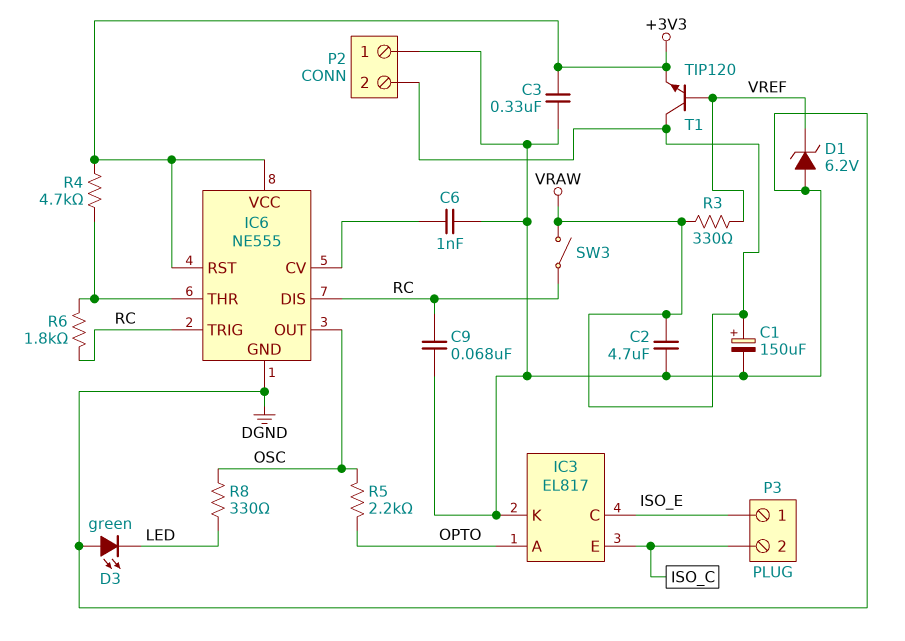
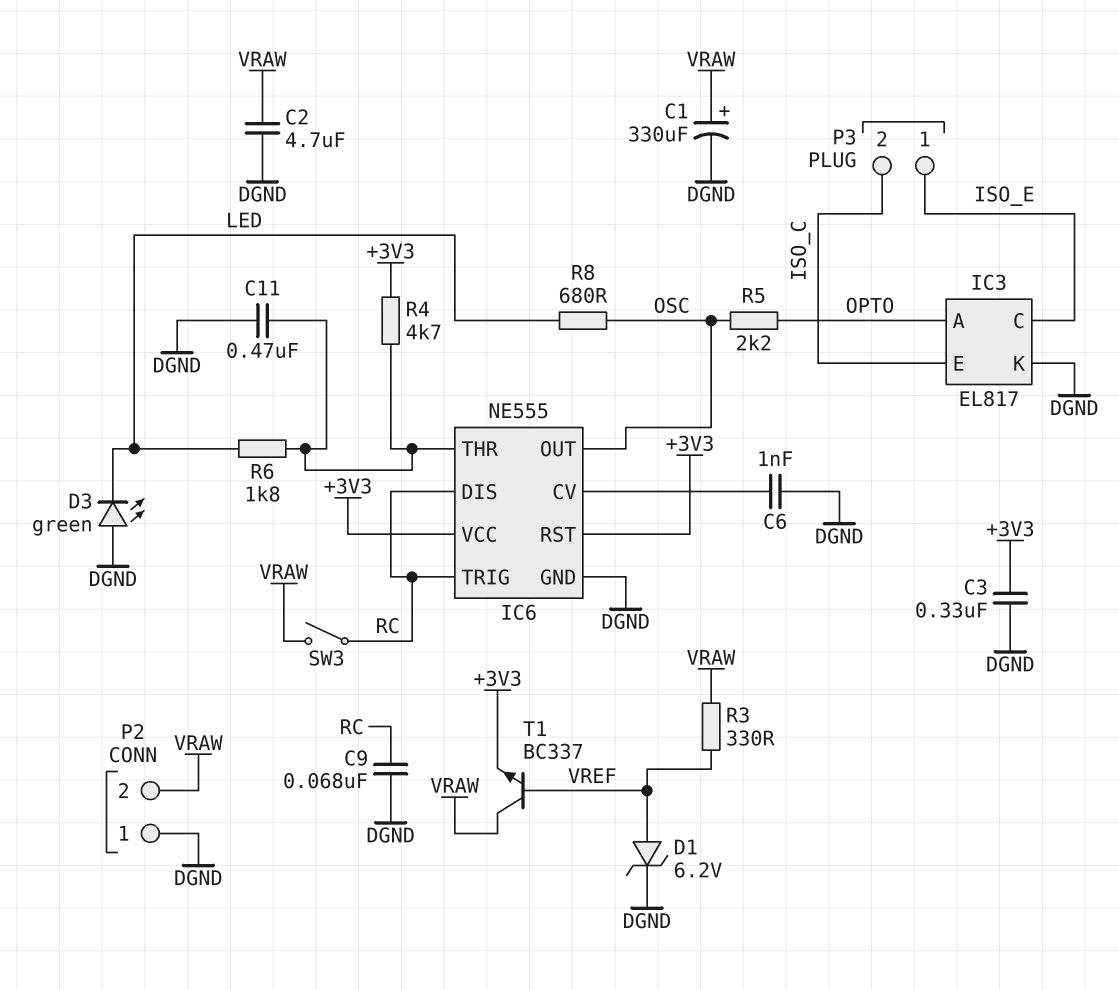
C1: 150uF (plus VRAW, minus DGND) -> 330uF (plus VRAW, minus DGND)
C11: none -> 470nF (DGND, IC6/THR)
D1: zener 6.2V (A DGND, K VREF) -> zener 6.2V (A VREF, K DGND)
R6: 1.8k (IC6/THR, RC) -> 1.8k (IC6/THR, LED)
R8: 330 (LED, OSC) -> 680 (LED, OSC)
T1: NPN TIP120 (B VREF, C VRAW, E +3V3) -> NPN BC337 (B VREF, C VRAW, E +3V3)

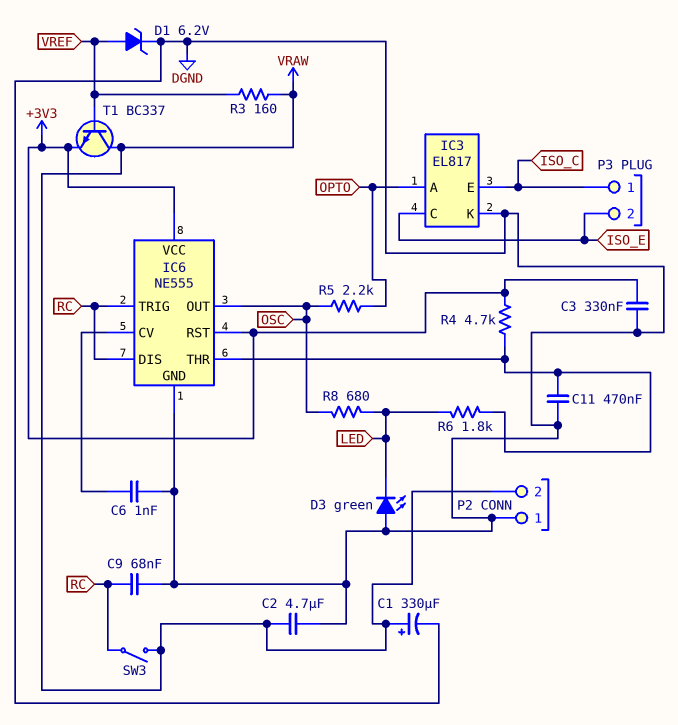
P3 pin 1: ISO_E -> ISO_C
P3 pin 2: ISO_C -> ISO_E
R3: 330 (VRAW, VREF) -> 160 (VRAW, VREF)

